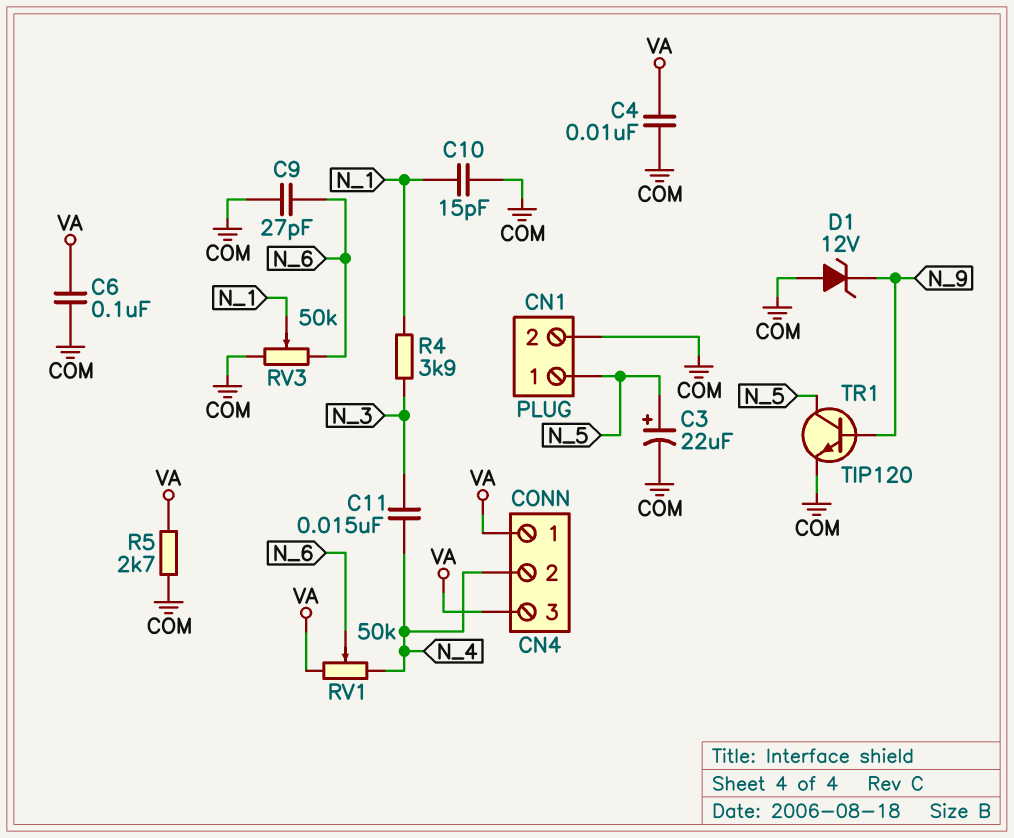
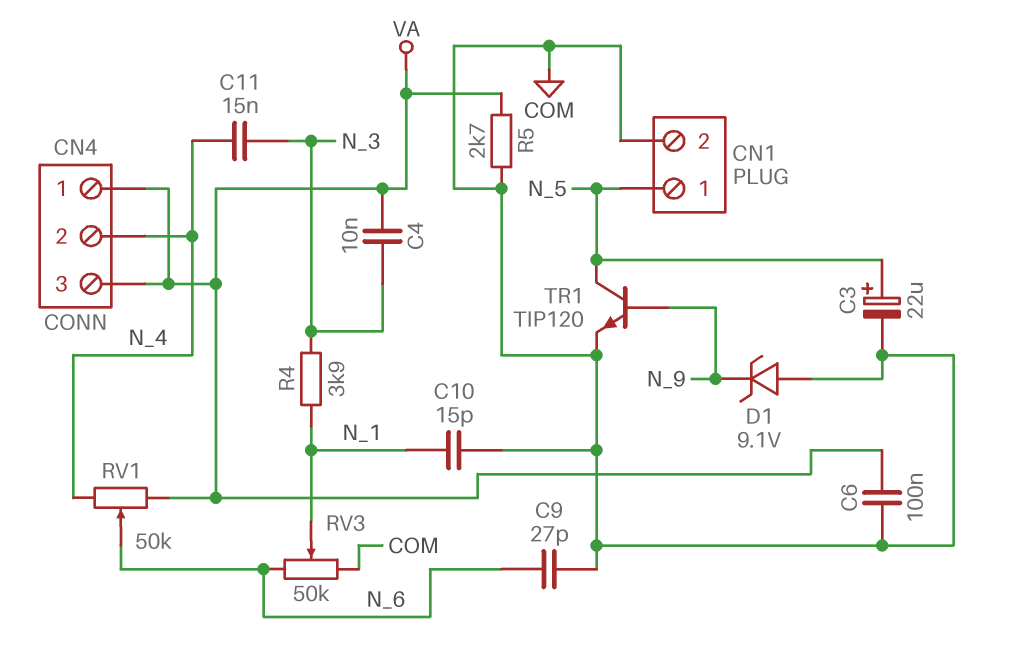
C4: 10nF (COM, VA) -> 10nF (N_3, VA)
D1: zener 12V (A COM, K N_9) -> zener 9.1V (A COM, K N_9)

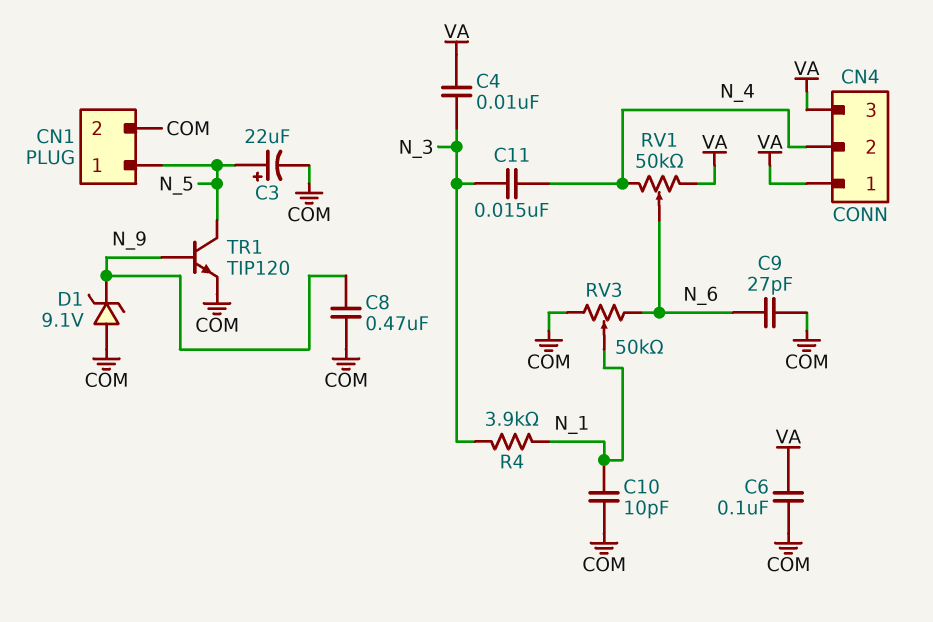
C8: none -> 470nF (COM, N_9)
C10: 15pF (COM, N_1) -> 10pF (COM, N_1)
R5: 2.7k (COM, VA) -> none

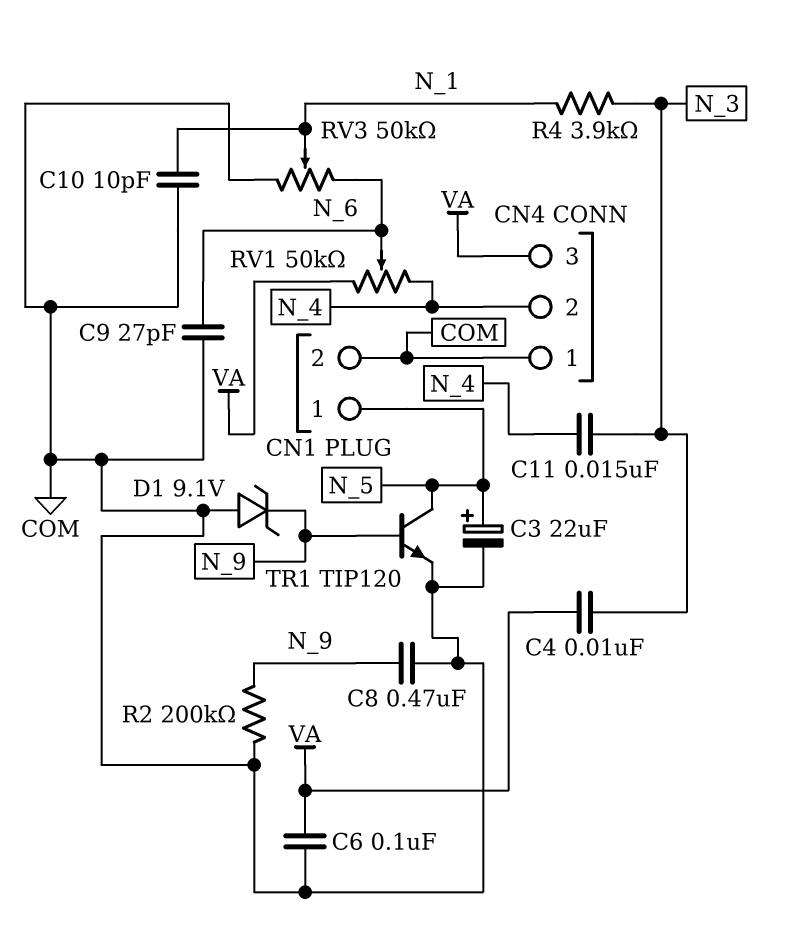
CN4 pin 1: VA -> COM
R2: none -> 200k (COM, N_9)

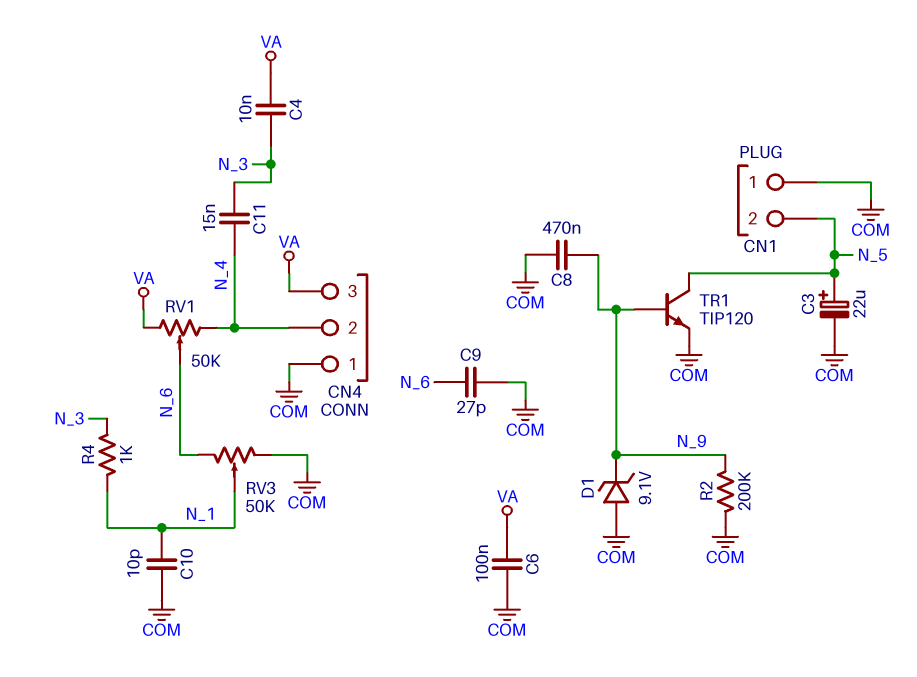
CN1 pin 1: N_5 -> COM
CN1 pin 2: COM -> N_5
R4: 3.9k (N_1, N_3) -> 1k (N_1, N_3)

